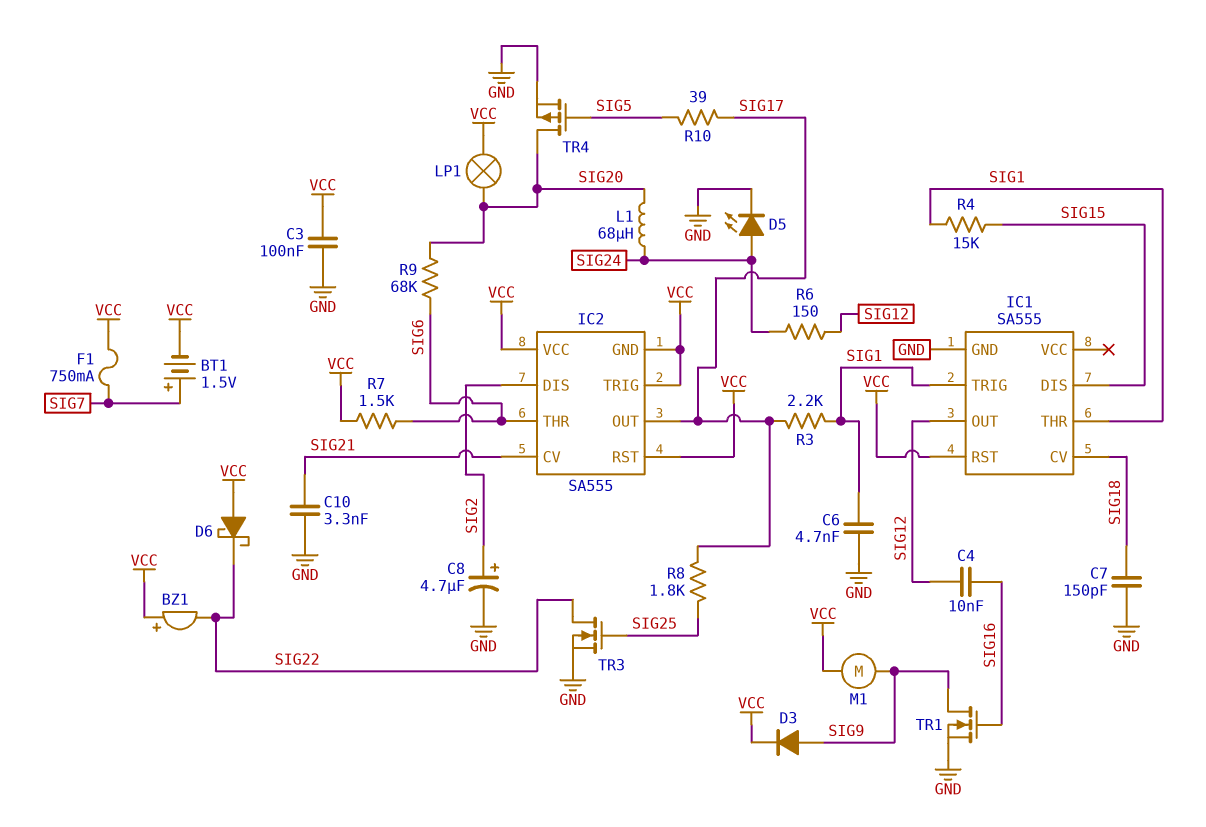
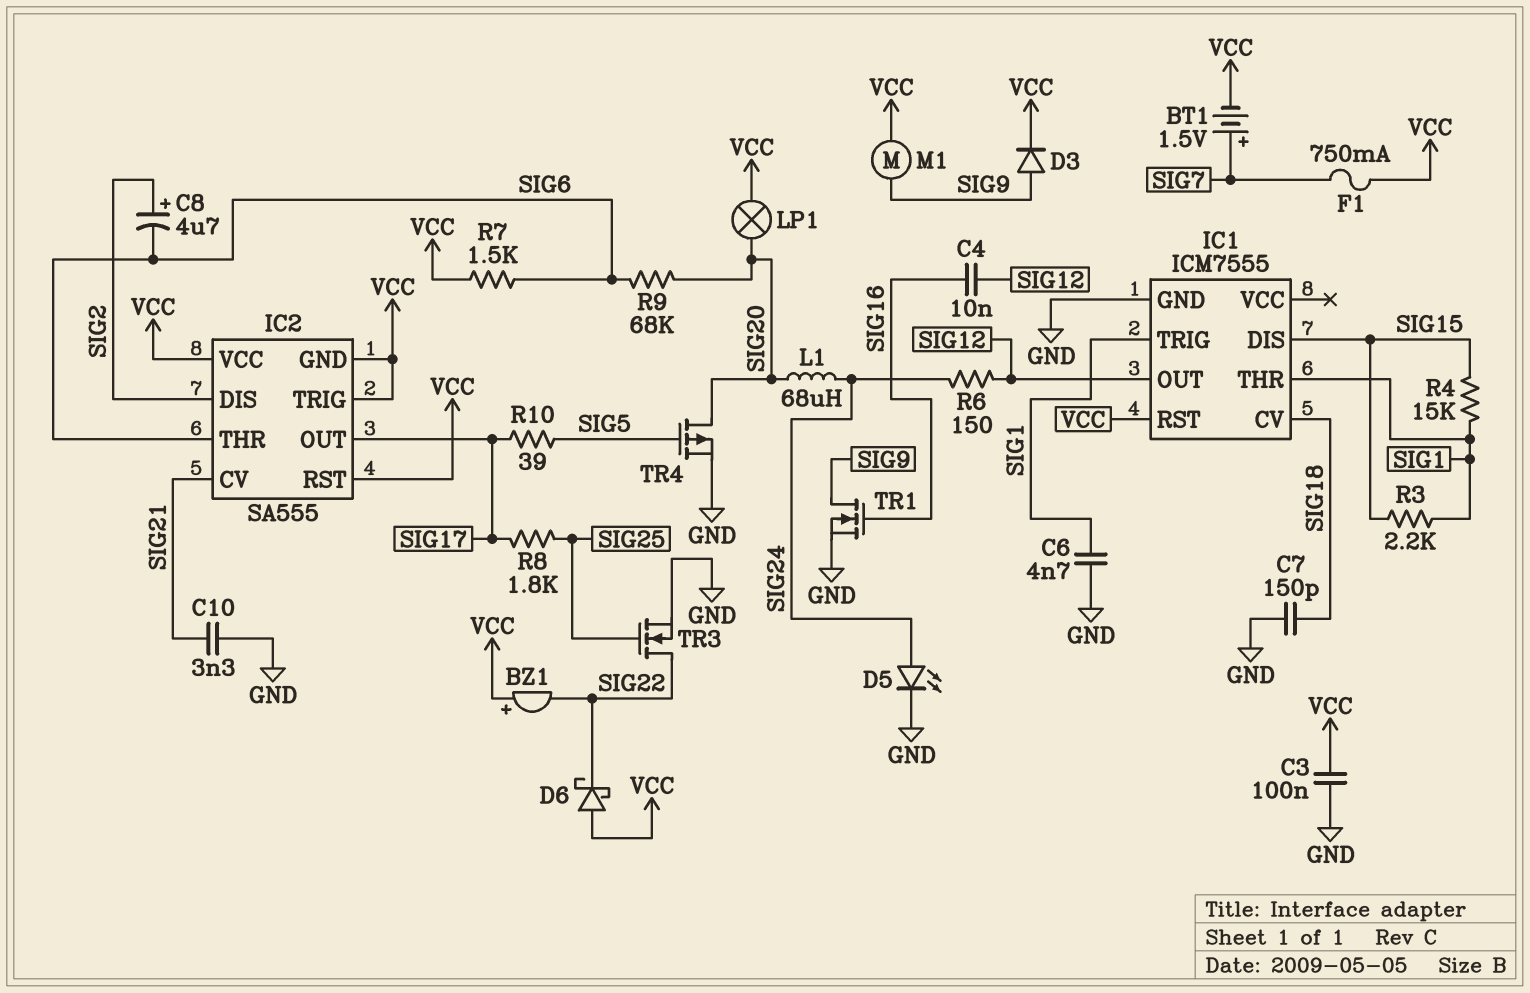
C8: 4.7uF (plus SIG2, minus GND) -> 4.7uF (plus SIG2, minus SIG6)
IC1: SA555 -> ICM7555
R3: 2.2k (SIG1, SIG17) -> 2.2k (SIG1, SIG15)

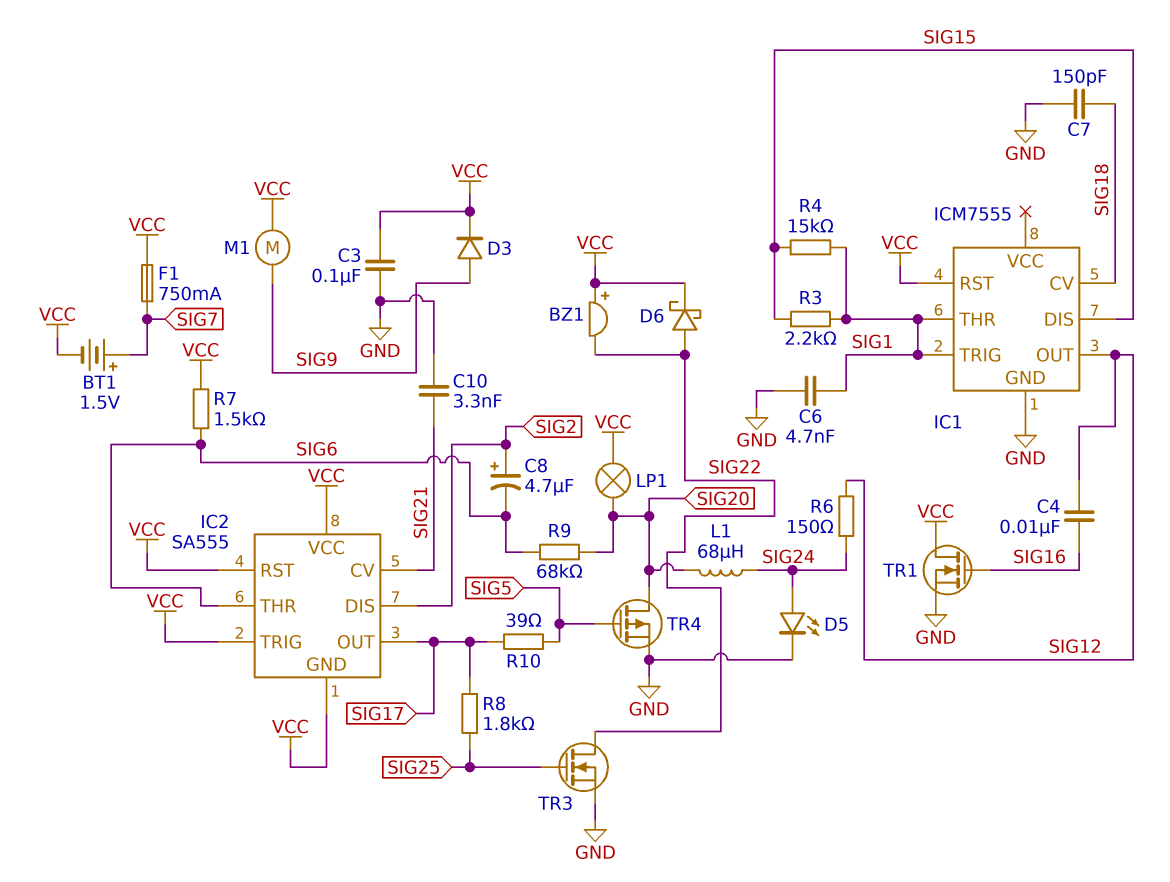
D6: schottky (A VCC, K SIG22) -> schottky (A SIG22, K VCC)
TR1: NMOS (G SIG16, D SIG9, S GND) -> NMOS (G SIG16, D VCC, S GND)

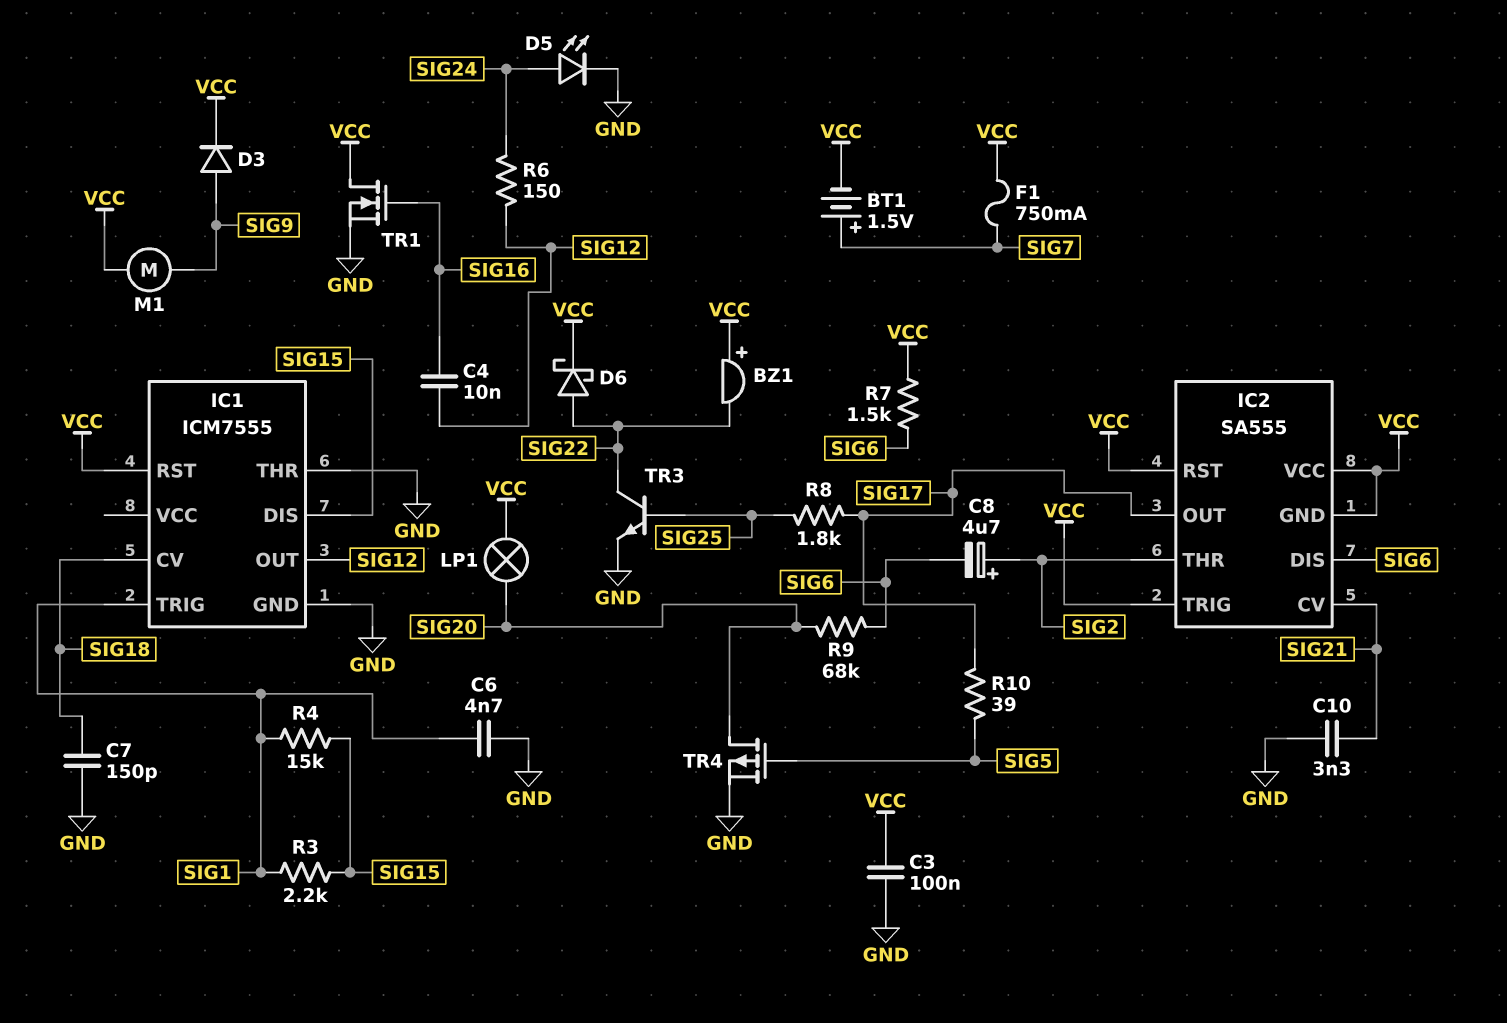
IC1 pin THR: SIG1 -> GND
IC2 pin DIS: SIG2 -> SIG6
IC2 pin THR: SIG6 -> SIG2
L1: 68uH (SIG20, SIG24) -> none
TR3: NMOS (G SIG25, D SIG22, S GND) -> NPN (B SIG25, C SIG22, E GND)

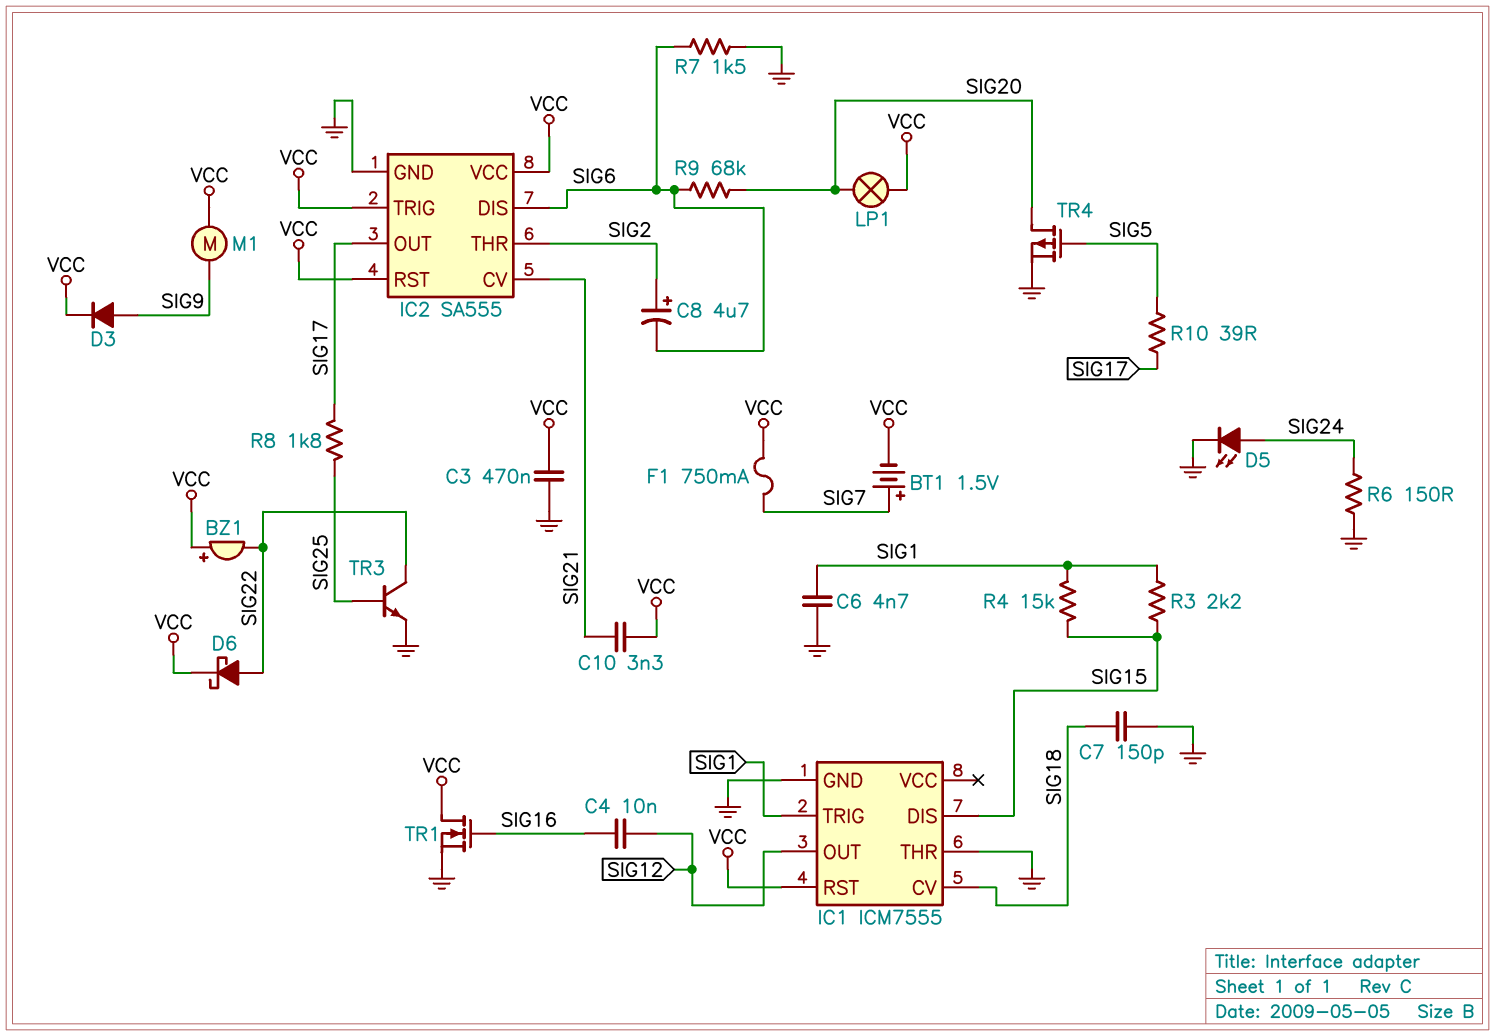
C3: 100nF (GND, VCC) -> 470nF (GND, VCC)
C10: 3.3nF (GND, SIG21) -> 3.3nF (SIG21, VCC)
IC2 pin GND: VCC -> GND
R6: 150 (SIG12, SIG24) -> 150 (GND, SIG24)
R7: 1.5k (SIG6, VCC) -> 1.5k (GND, SIG6)

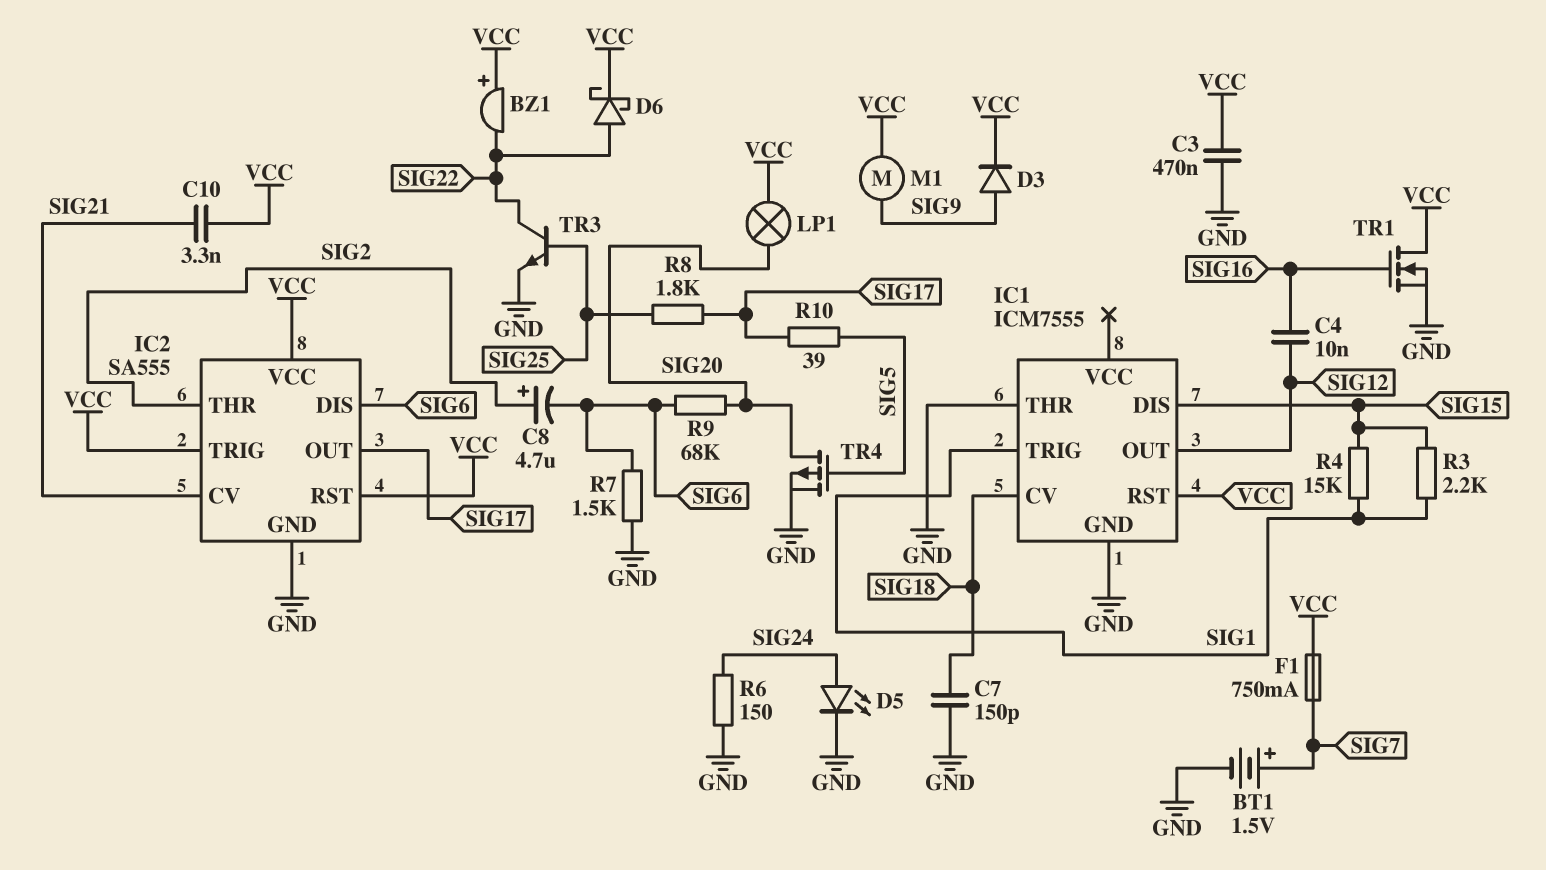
BT1: 1.5V (plus SIG7, minus VCC) -> 1.5V (plus SIG7, minus GND)
C6: 4.7nF (GND, SIG1) -> none

